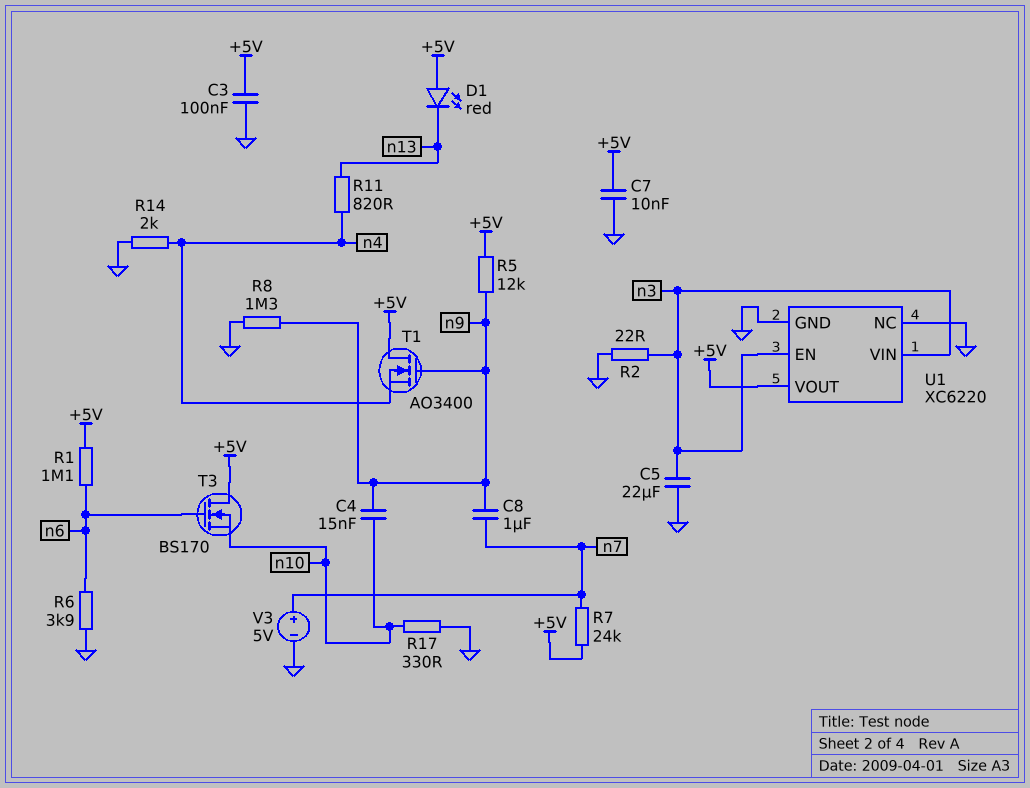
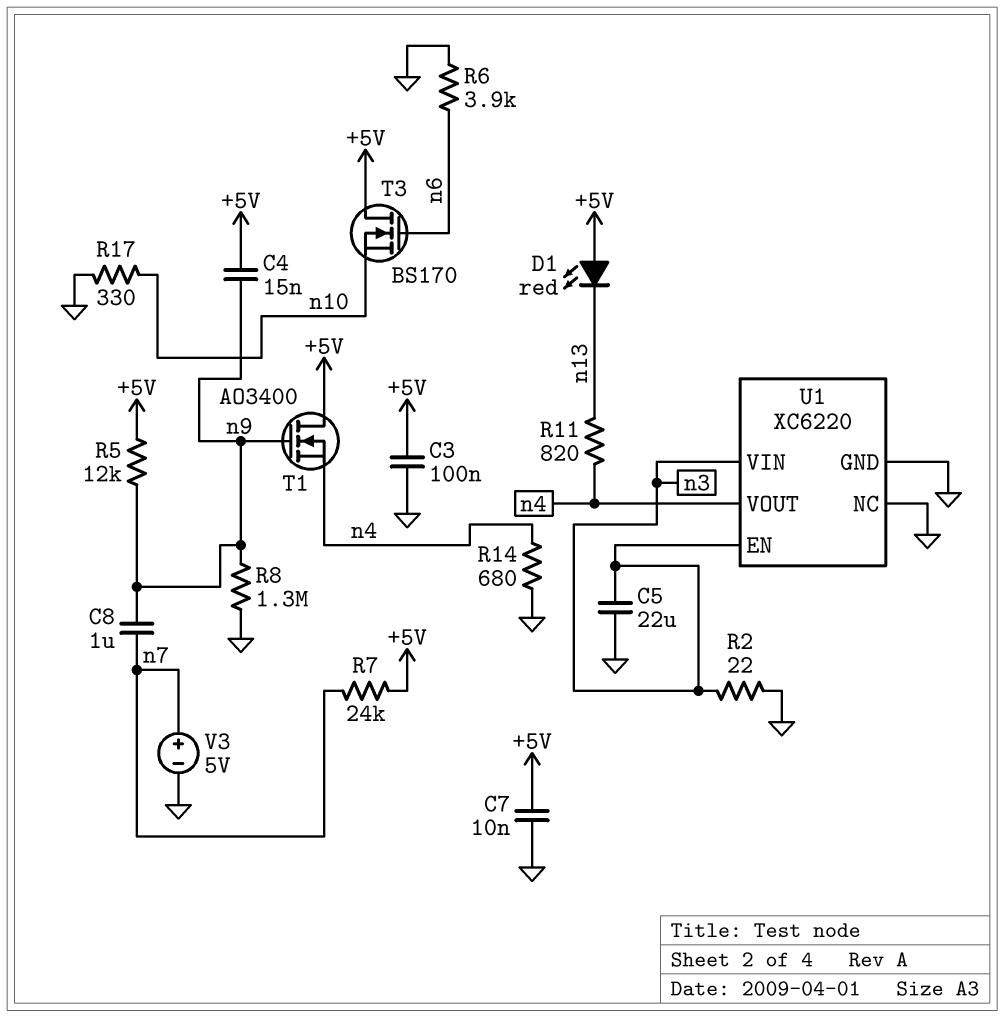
C4: 15nF (n9, n10) -> 15nF (+5V, n9)
R1: 1.1M (+5V, n6) -> none
R14: 2k (GND, n4) -> 680 (GND, n4)
U1 pin VOUT: +5V -> n4

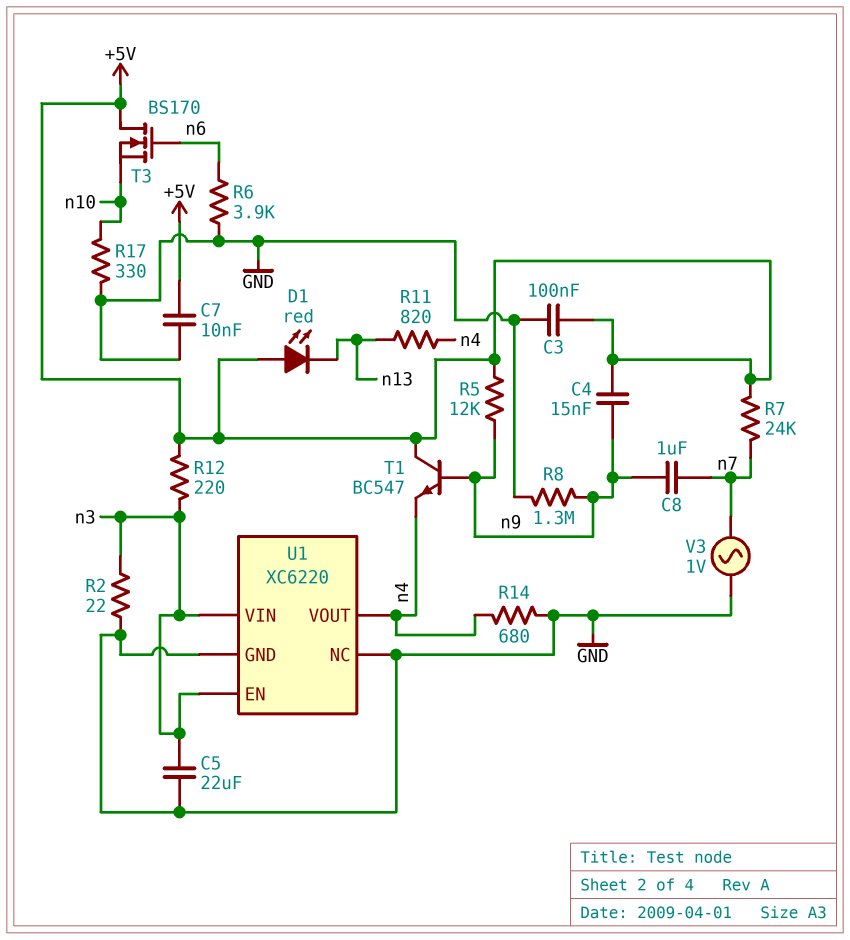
R12: none -> 220 (+5V, n3)
T1: NMOS AO3400 (G n9, D +5V, S n4) -> NPN BC547 (B n9, C +5V, E n4)
V3: 5V (plus n7, minus GND) -> AC 1V (GND, n7)

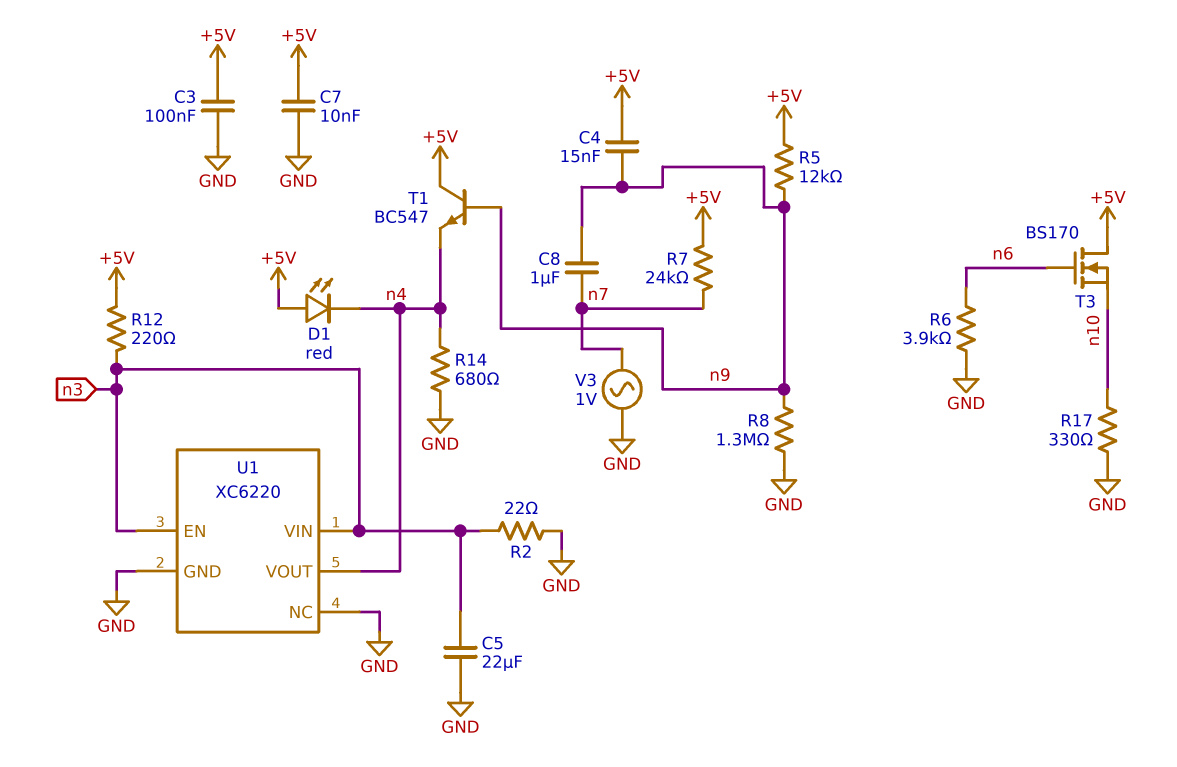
D1: LED red (A +5V, K n13) -> LED red (A +5V, K n4)
R11: 820 (n4, n13) -> none

